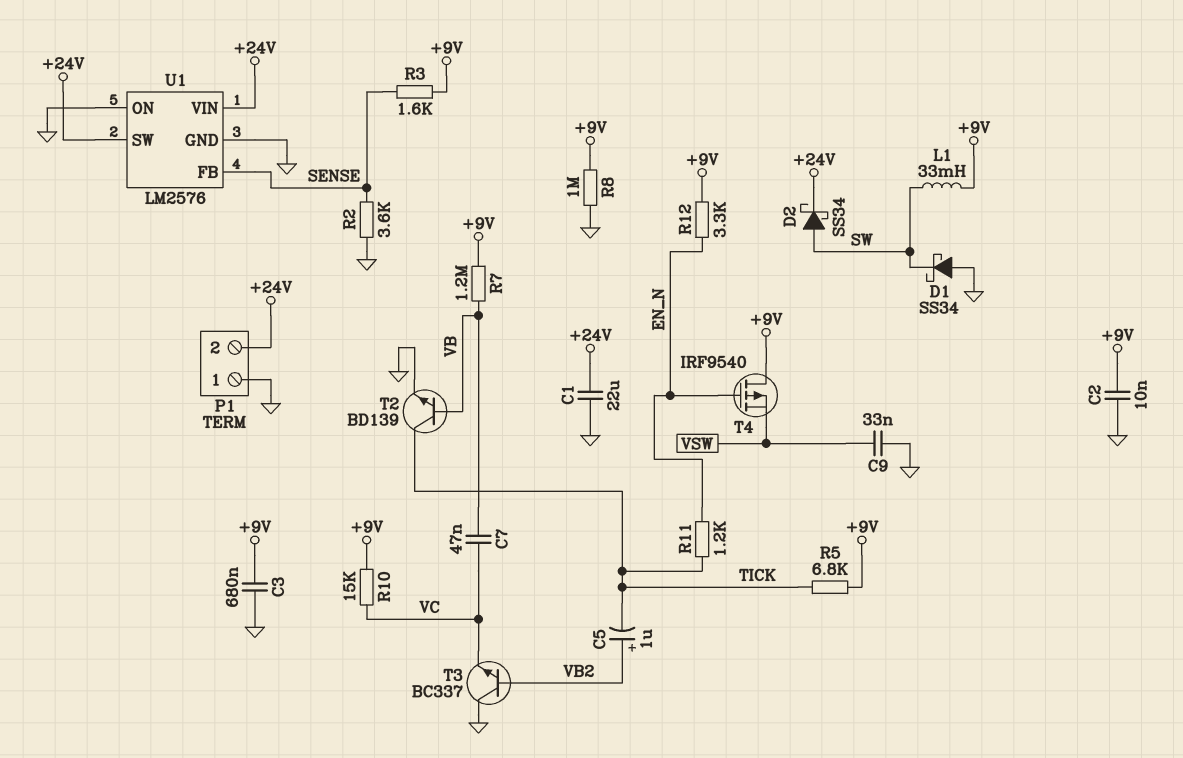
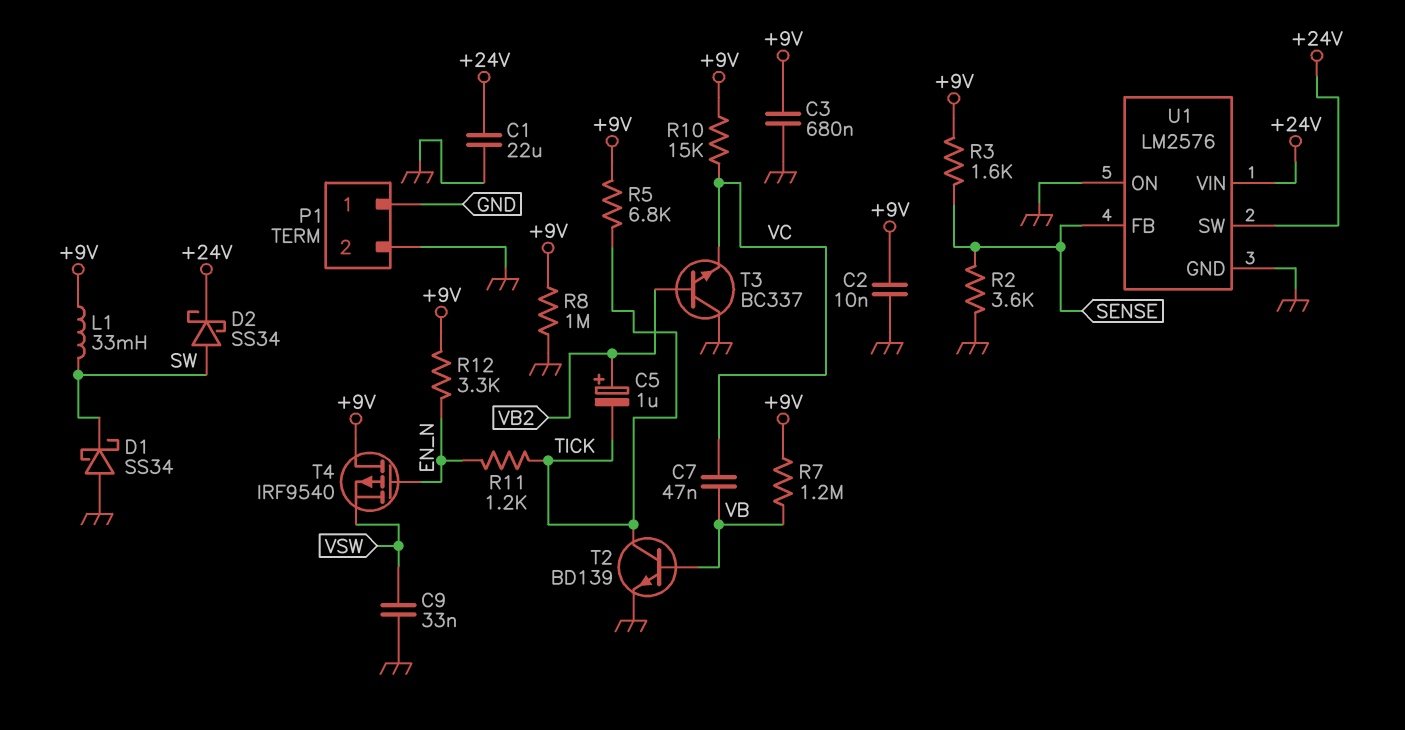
P1 pin 2: +24V -> GND

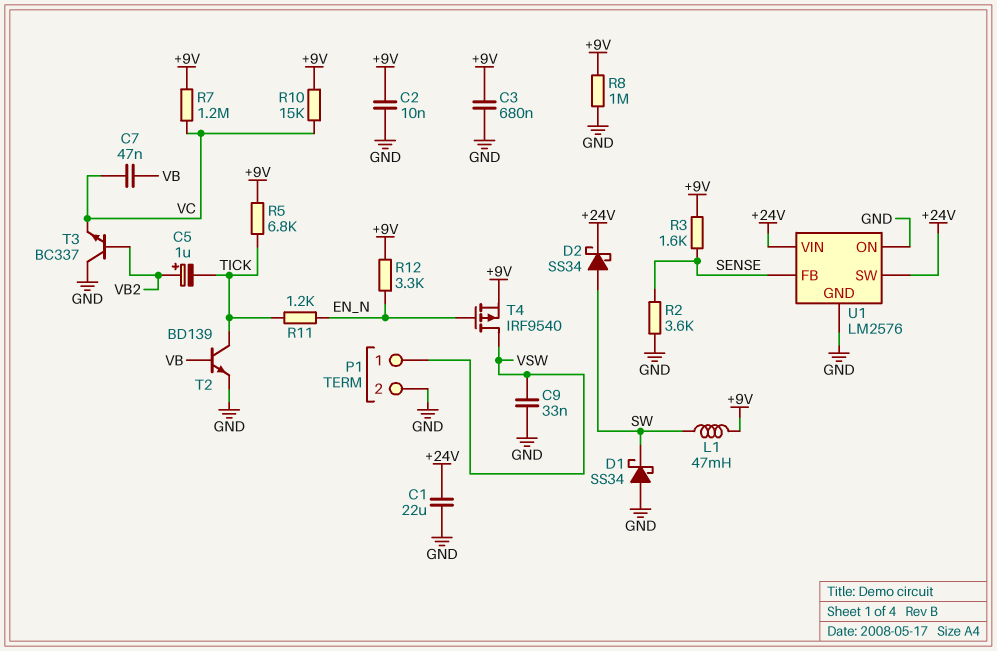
L1: 33mH (+9V, SW) -> 47mH (+9V, SW)
P1 pin 1: GND -> VSW
R7: 1.2M (+9V, VB) -> 1.2M (+9V, VC)
T4: PMOS IRF9540 (G EN_N, D +9V, S VSW) -> PMOS IRF9540 (G EN_N, D VSW, S +9V)

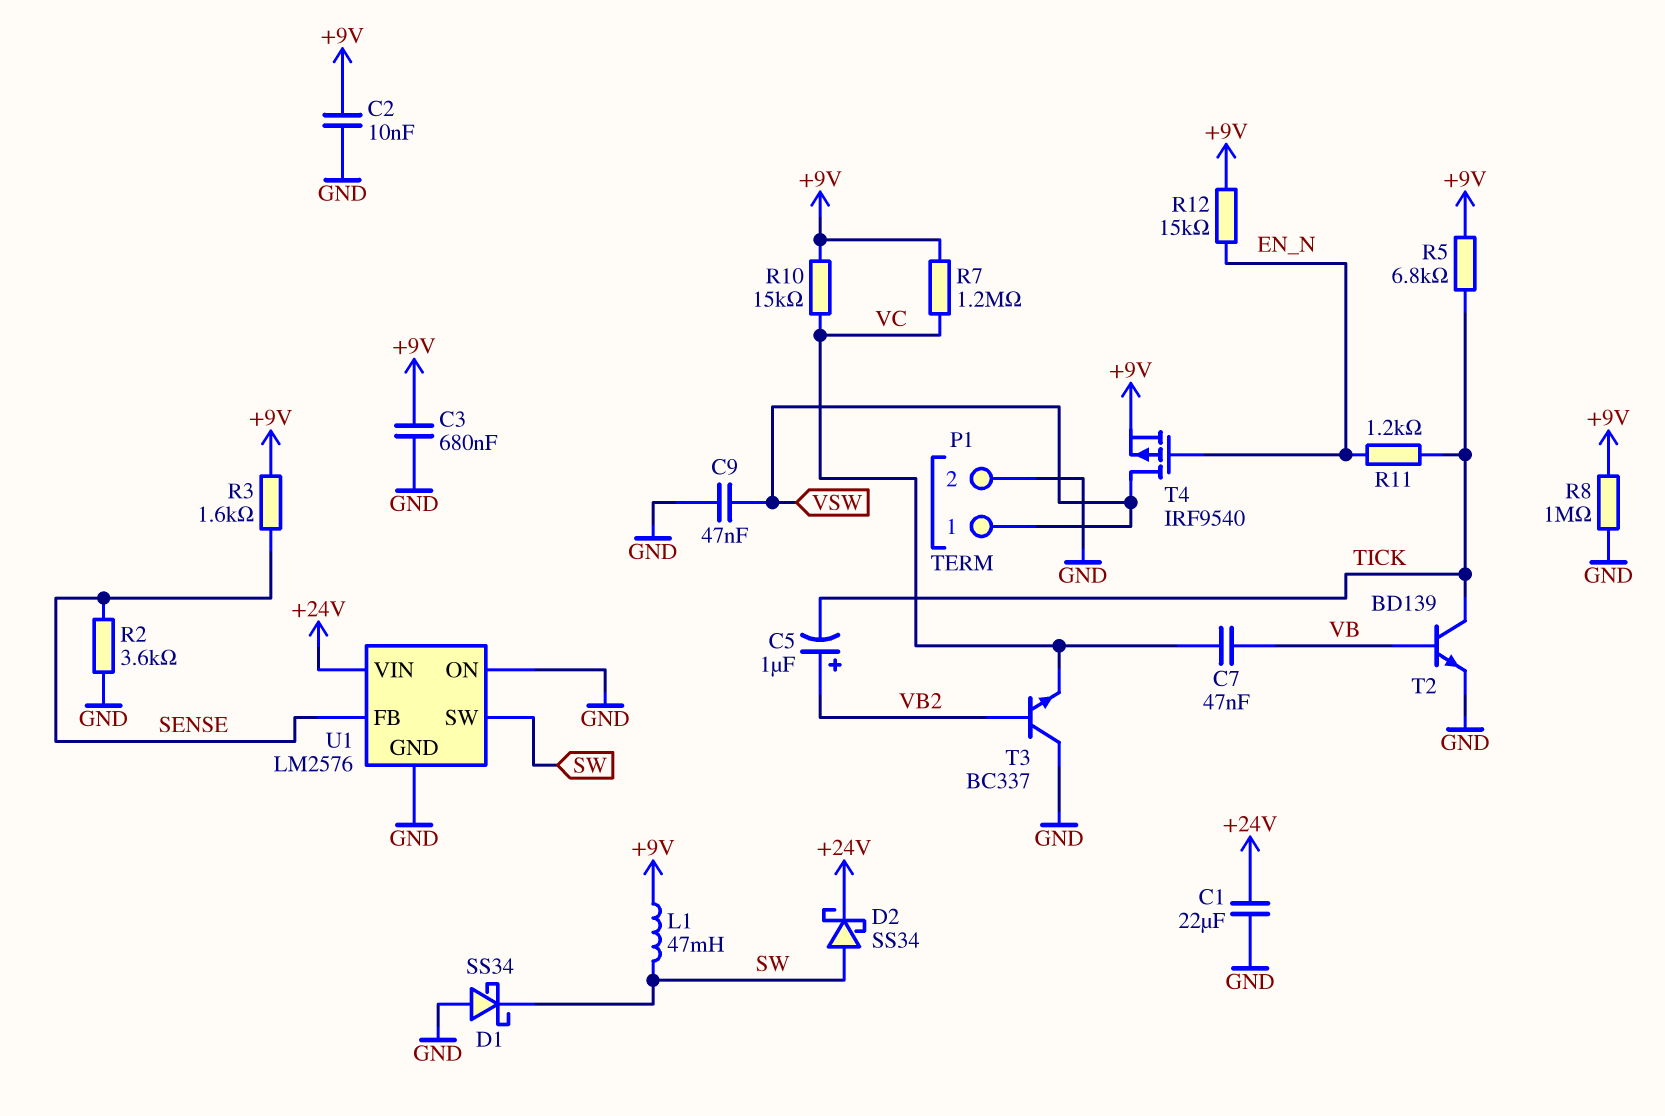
C9: 33nF (GND, VSW) -> 47nF (GND, VSW)
R12: 3.3k (+9V, EN_N) -> 15k (+9V, EN_N)
U1 pin SW: +24V -> SW

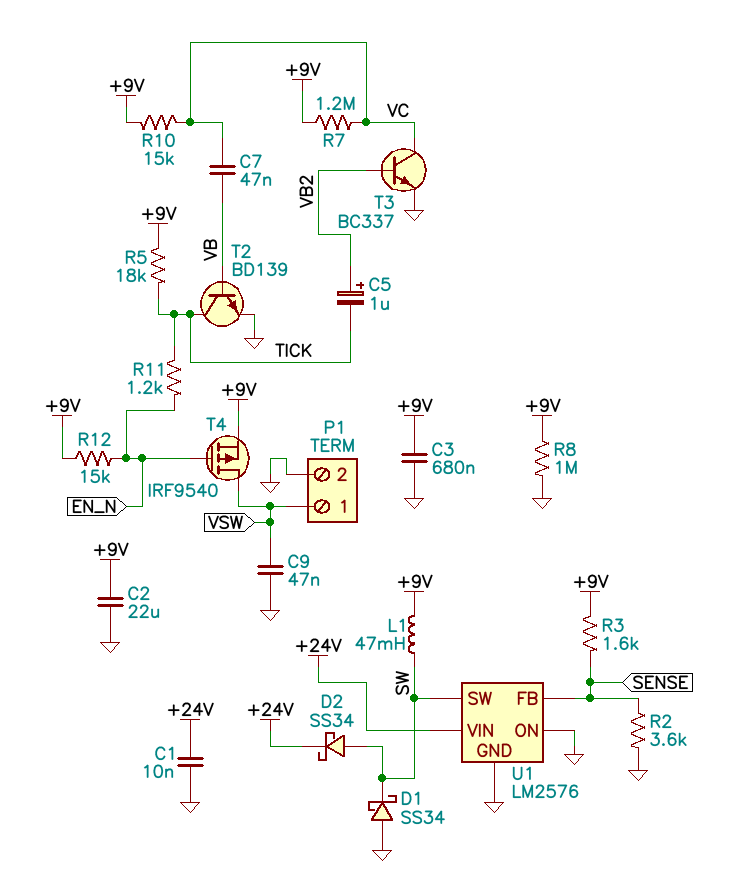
C1: 22uF (+24V, GND) -> 10nF (+24V, GND)
C2: 10nF (+9V, GND) -> 22uF (+9V, GND)
R5: 6.8k (+9V, TICK) -> 18k (+9V, TICK)
T3: NPN BC337 (B VB2, C GND, E VC) -> NPN BC337 (B VB2, C VC, E GND)

